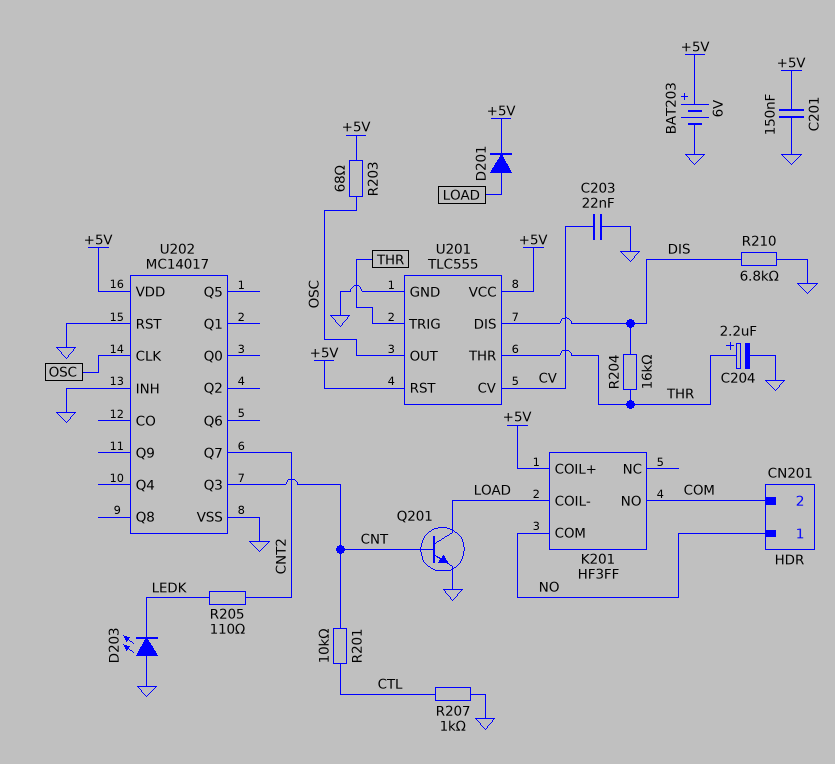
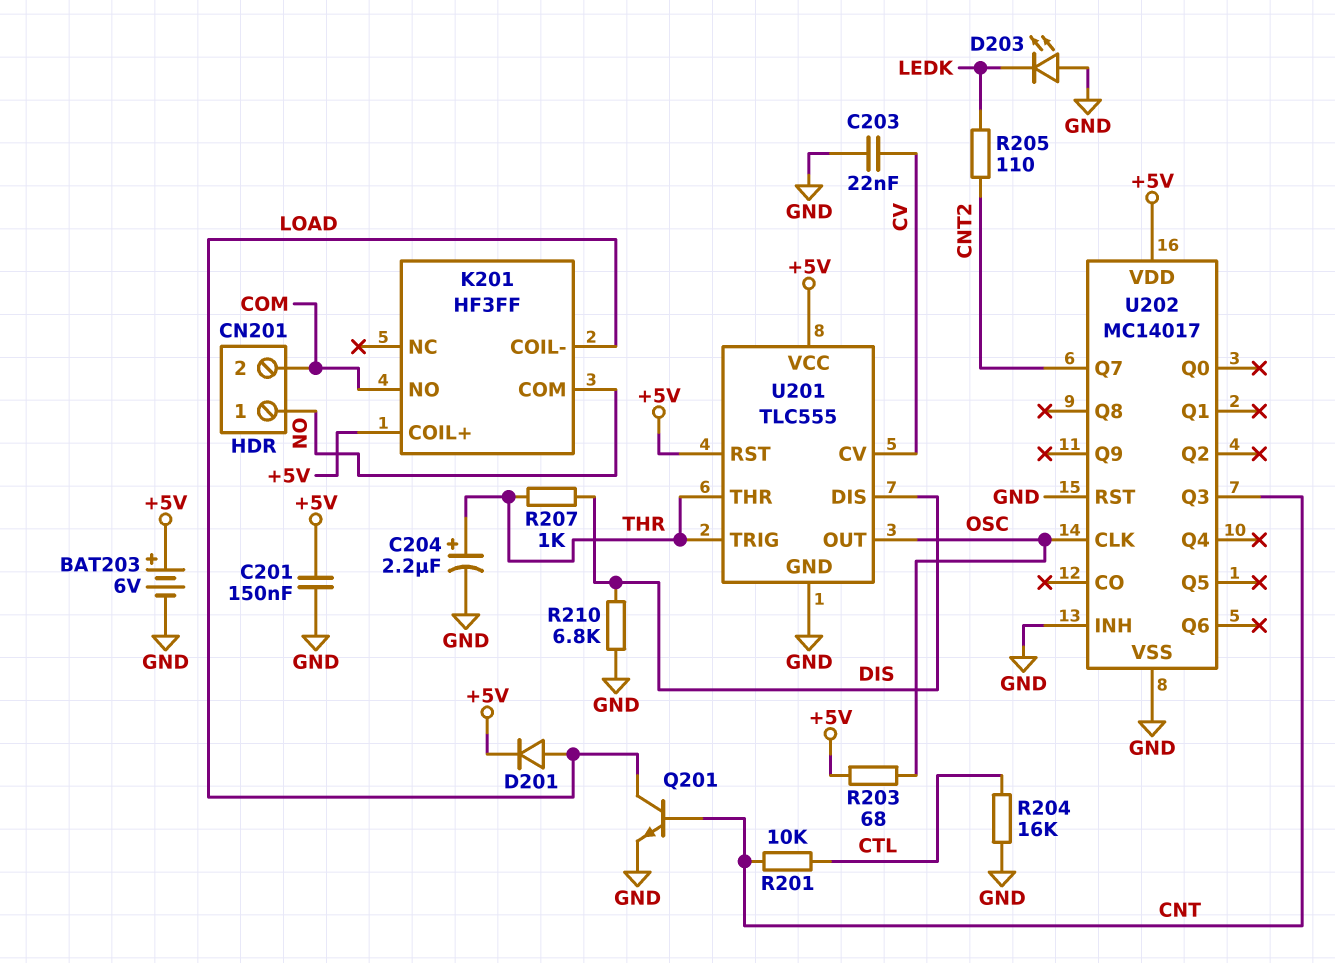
R204: 16k (DIS, THR) -> 16k (CTL, GND)
R207: 1k (CTL, GND) -> 1k (DIS, THR)

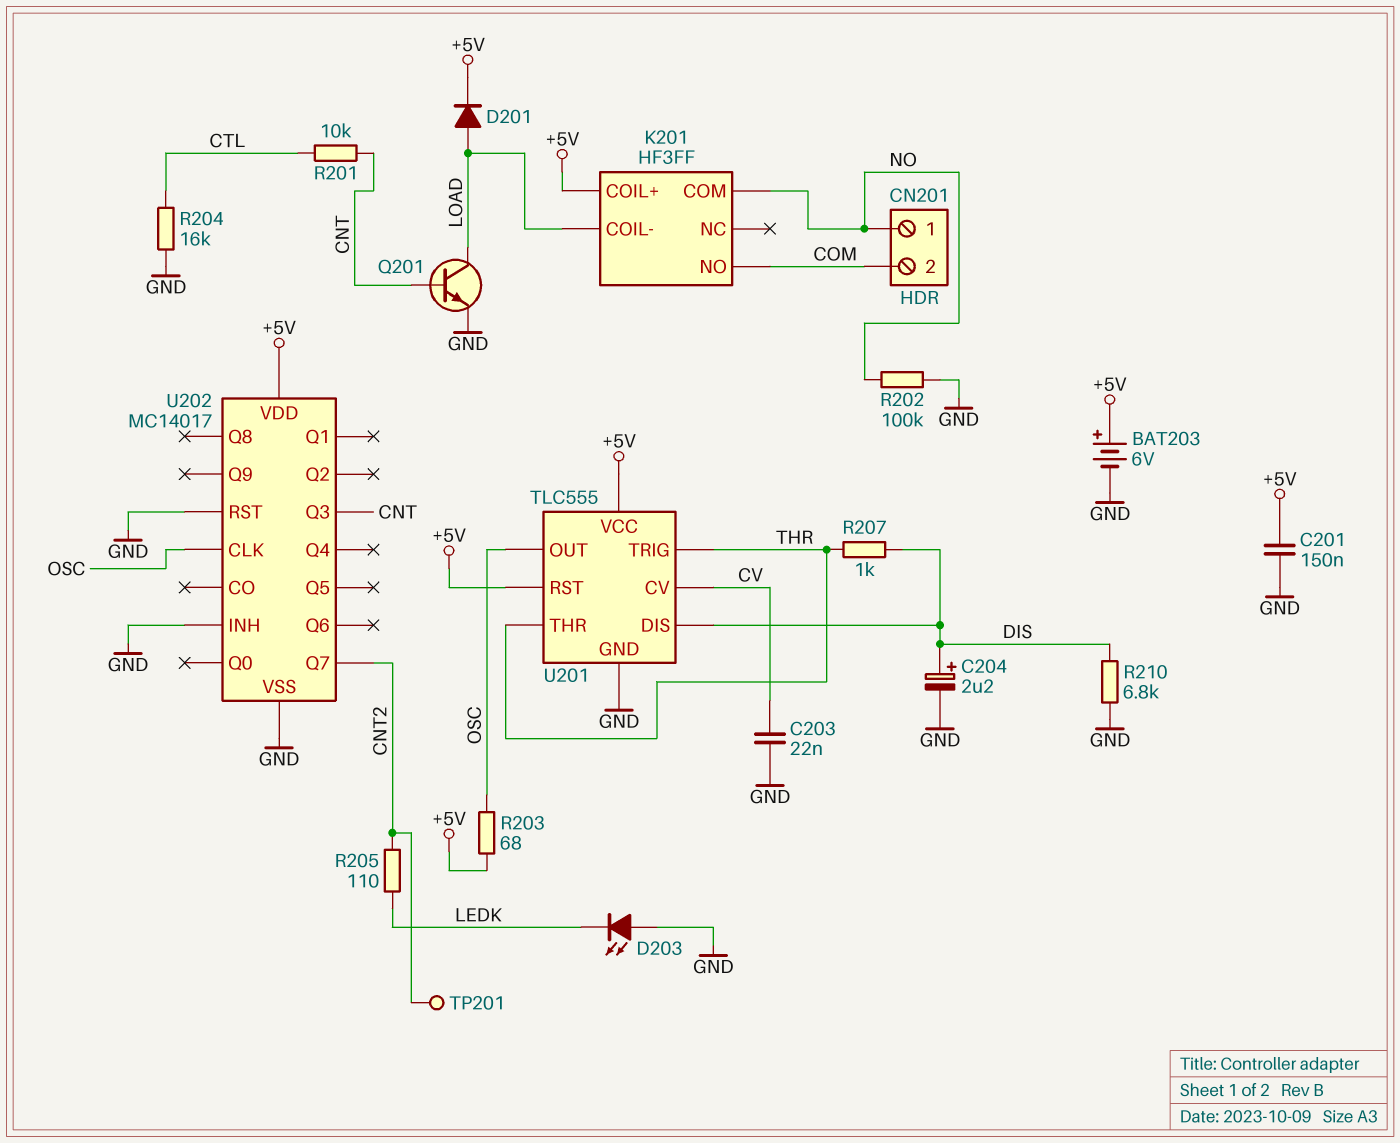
C204: 2.2uF (plus THR, minus GND) -> 2.2uF (plus DIS, minus GND)
R202: none -> 100k (GND, NO)
TP201: none -> test point (CNT2)

